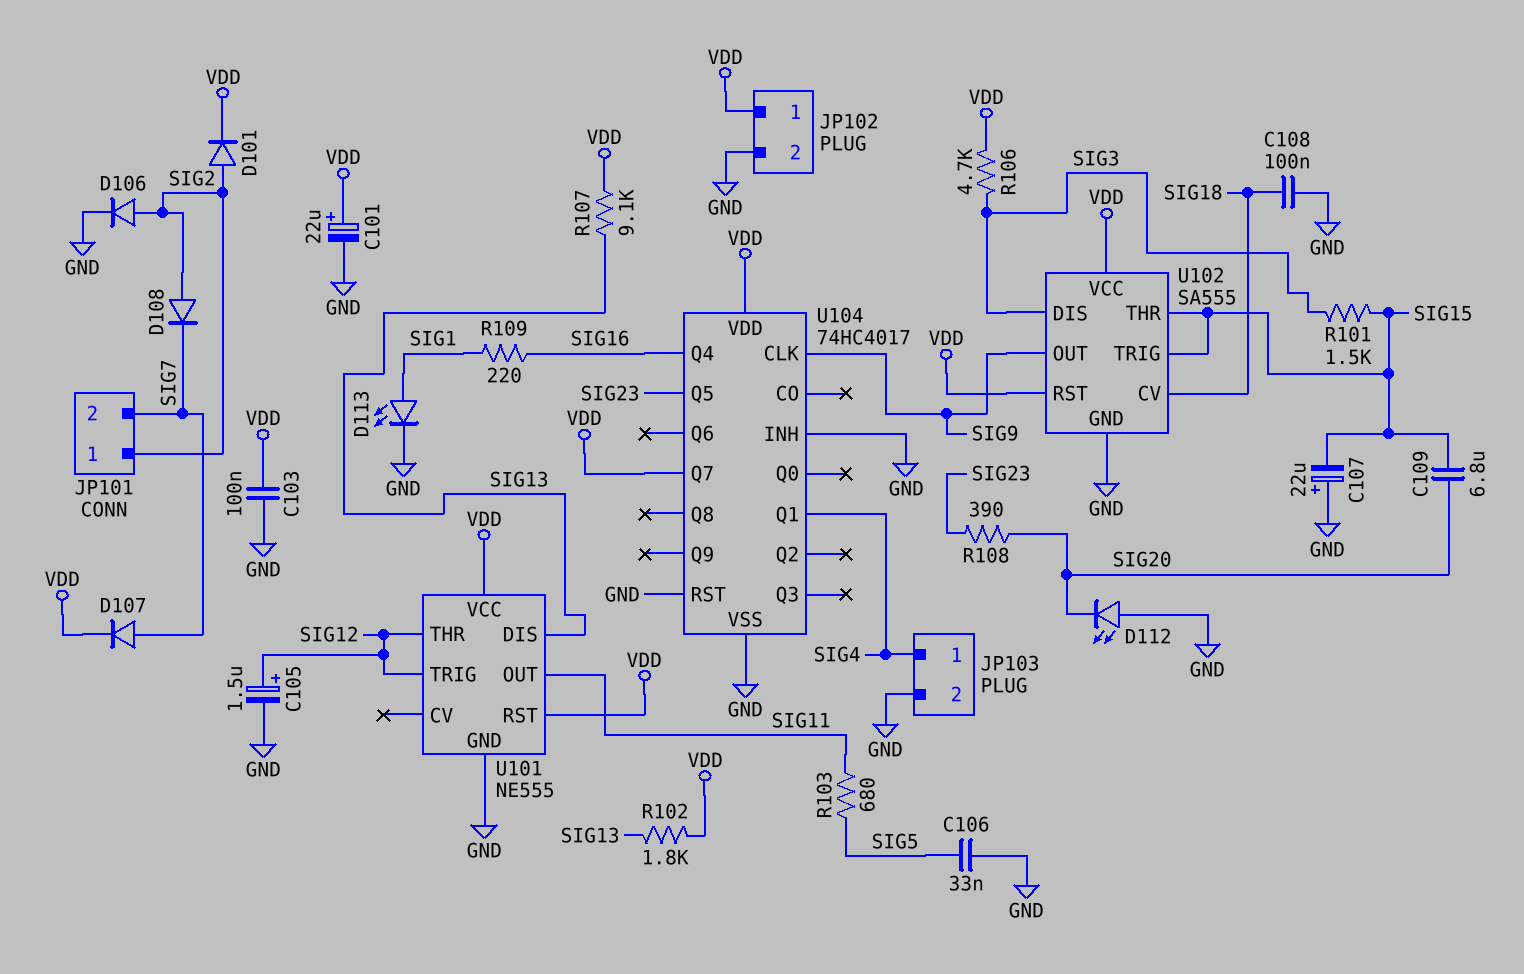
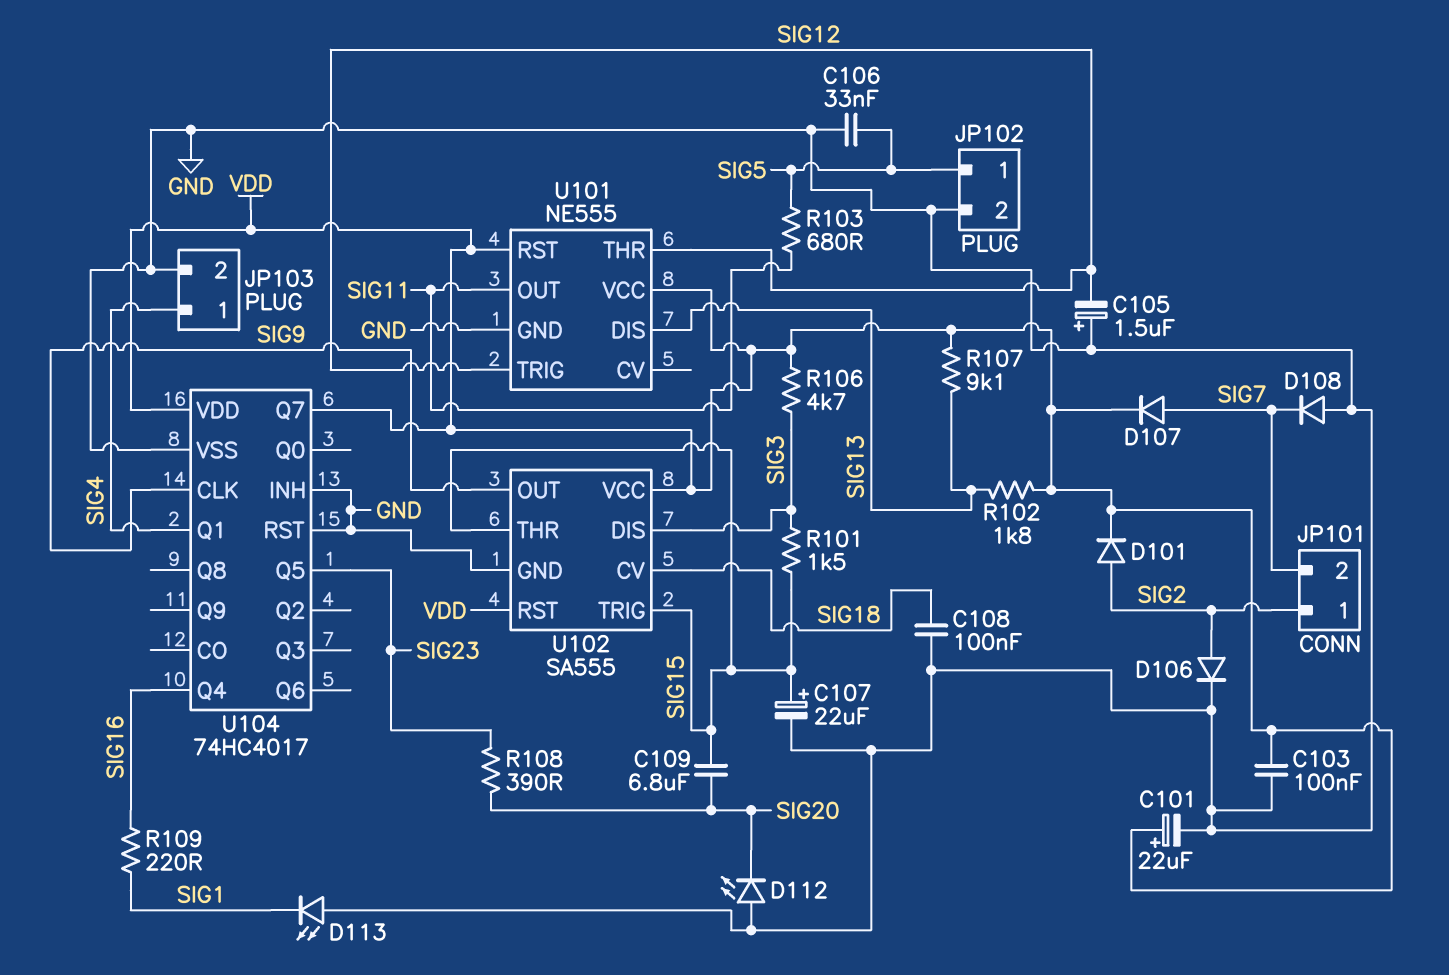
C105: 1.5uF (plus SIG12, minus GND) -> 1.5uF (plus GND, minus SIG12)
C107: 22uF (plus GND, minus SIG15) -> 22uF (plus SIG15, minus GND)
D108: diode (A SIG2, K SIG7) -> diode (A GND, K SIG7)
D113: LED (A SIG1, K GND) -> LED (A GND, K SIG1)
JP102 pin 1: VDD -> SIG5

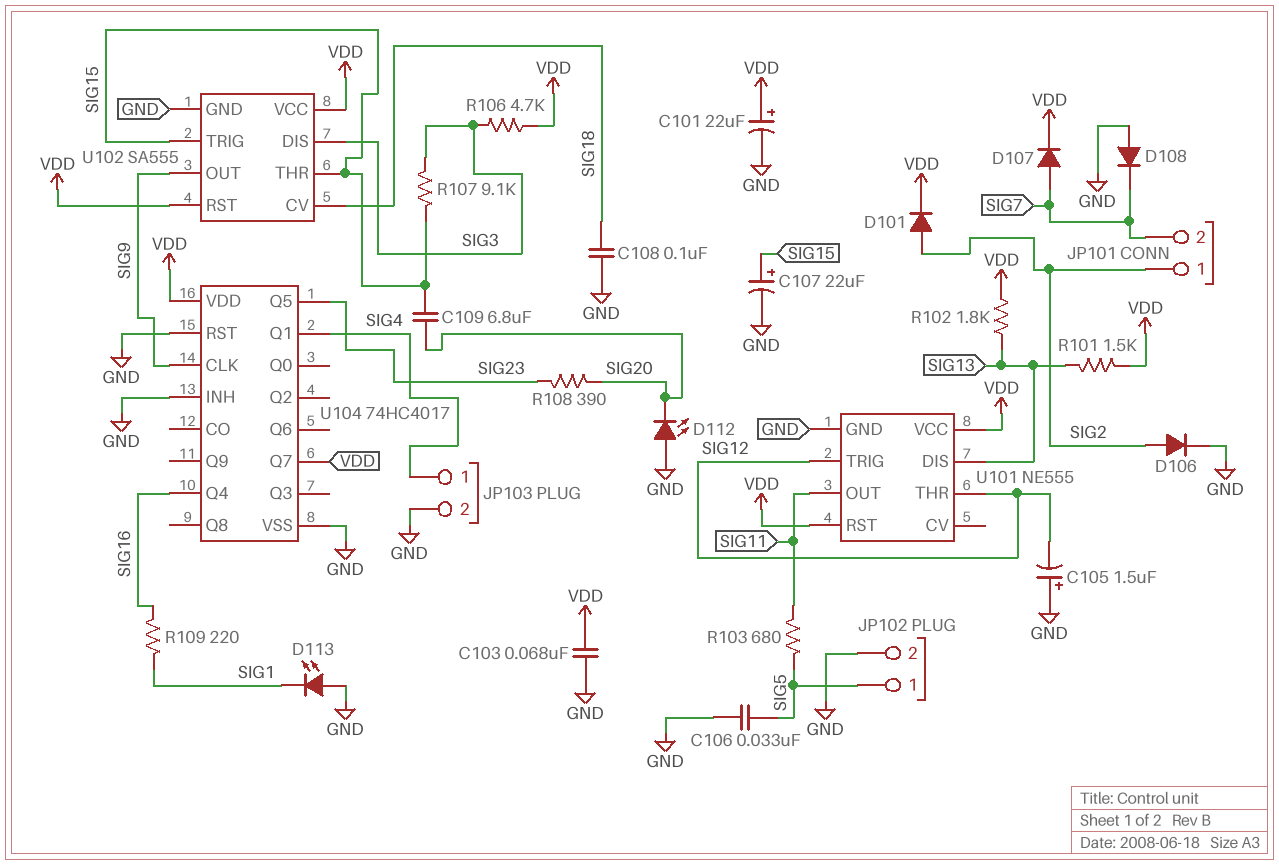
C103: 100nF (GND, VDD) -> 68nF (GND, VDD)
R101: 1.5k (SIG3, SIG15) -> 1.5k (SIG13, VDD)
R107: 9.1k (SIG13, VDD) -> 9.1k (SIG3, SIG15)

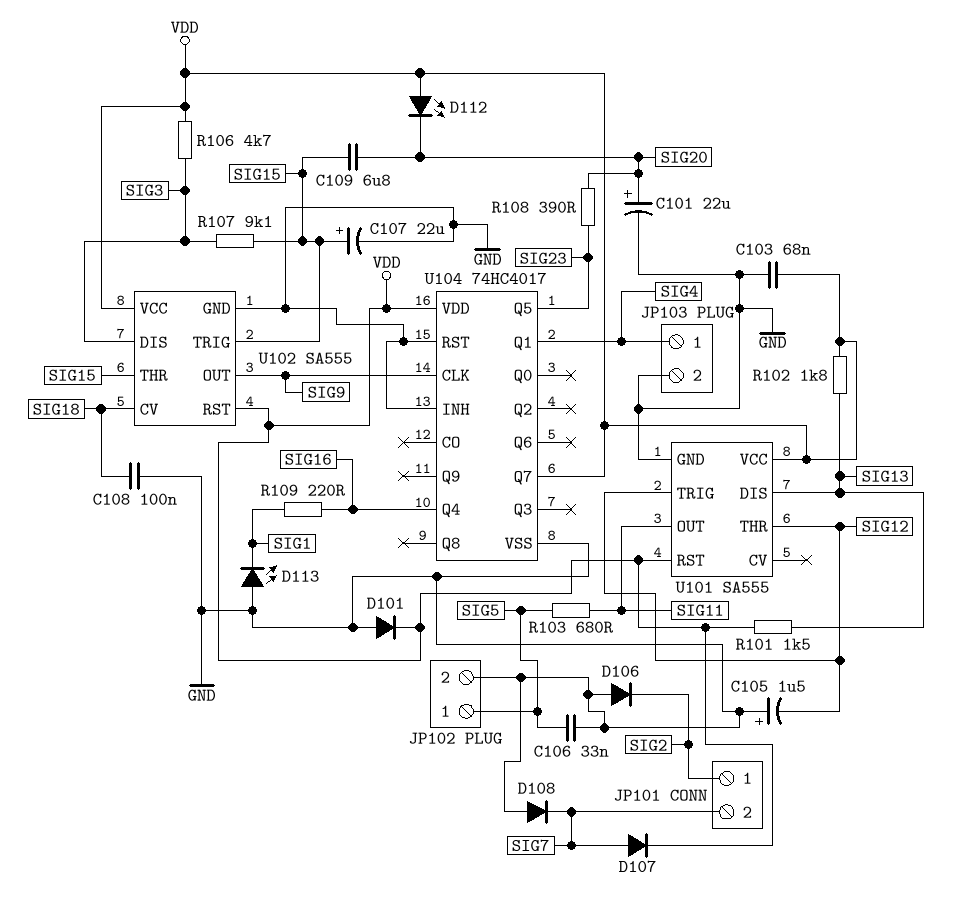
C101: 22uF (plus VDD, minus GND) -> 22uF (plus SIG20, minus GND)
D101: diode (A SIG2, K VDD) -> diode (A GND, K VDD)
D106: diode (A SIG2, K GND) -> diode (A GND, K SIG2)
D112: LED (A GND, K SIG20) -> LED (A VDD, K SIG20)
U101: NE555 -> SA555

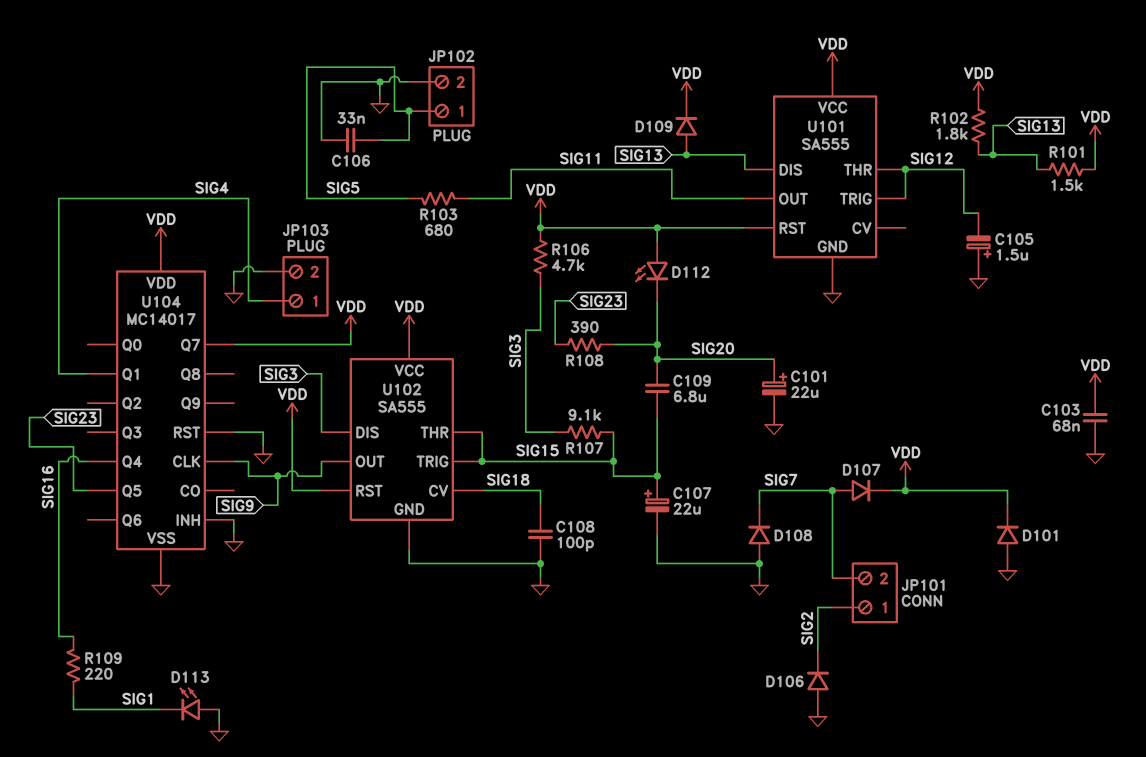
C108: 100nF (GND, SIG18) -> 100pF (GND, SIG18)
D109: none -> diode (A SIG13, K VDD)
U104: 74HC4017 -> MC14017

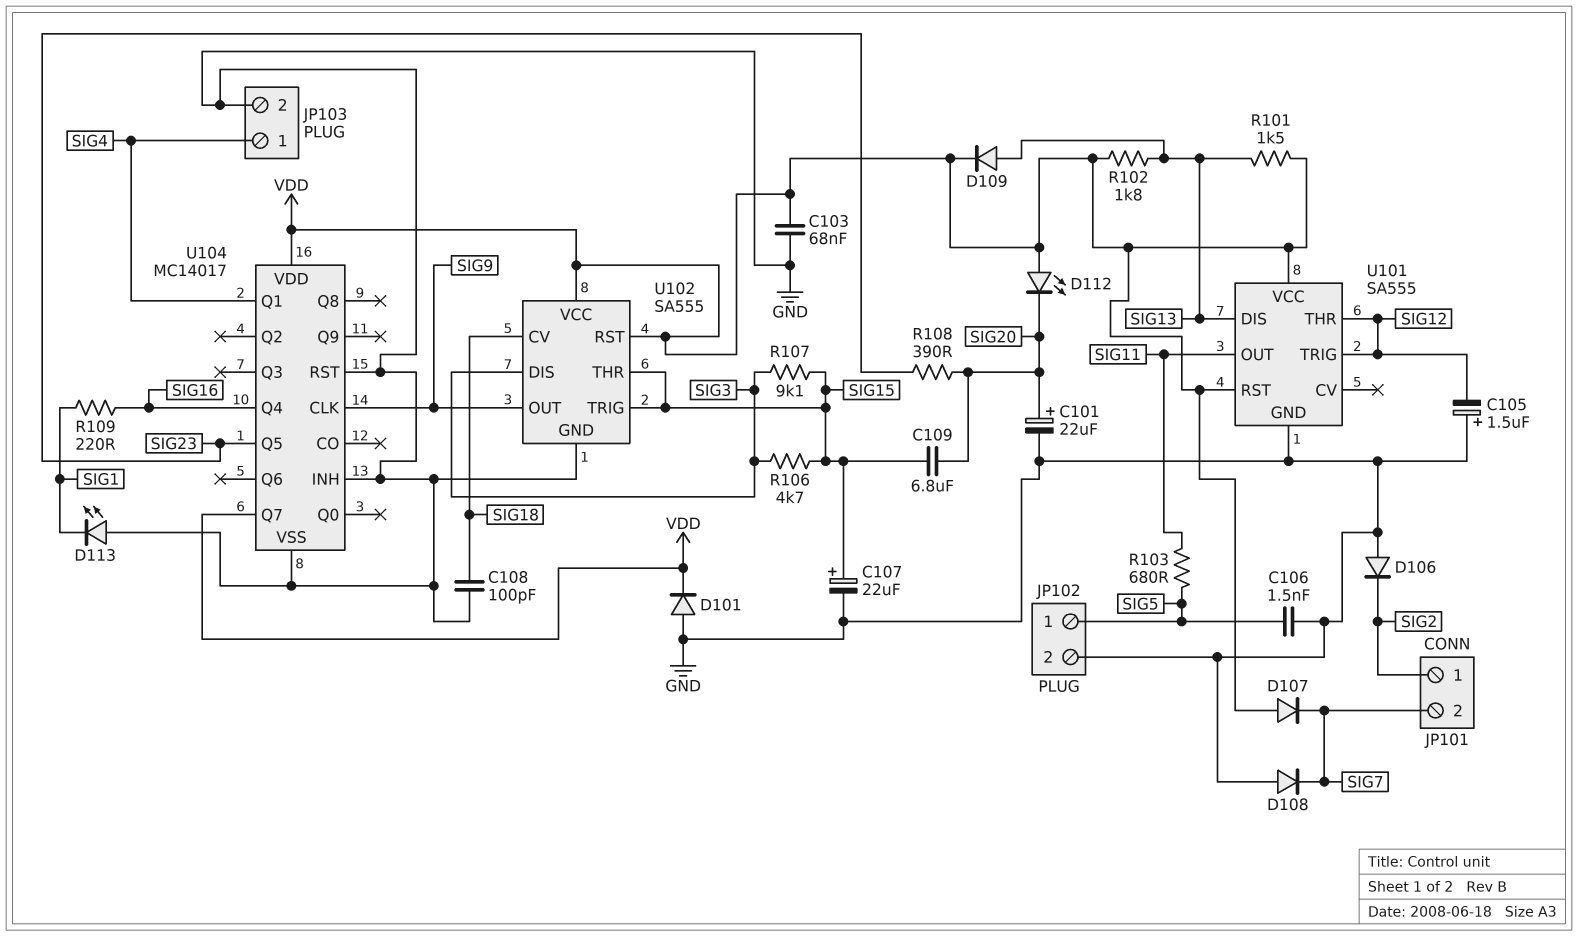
C106: 33nF (GND, SIG5) -> 1.5nF (GND, SIG5)
D107: diode (A SIG7, K VDD) -> diode (A VDD, K SIG7)
R106: 4.7k (SIG3, VDD) -> 4.7k (SIG3, SIG15)

